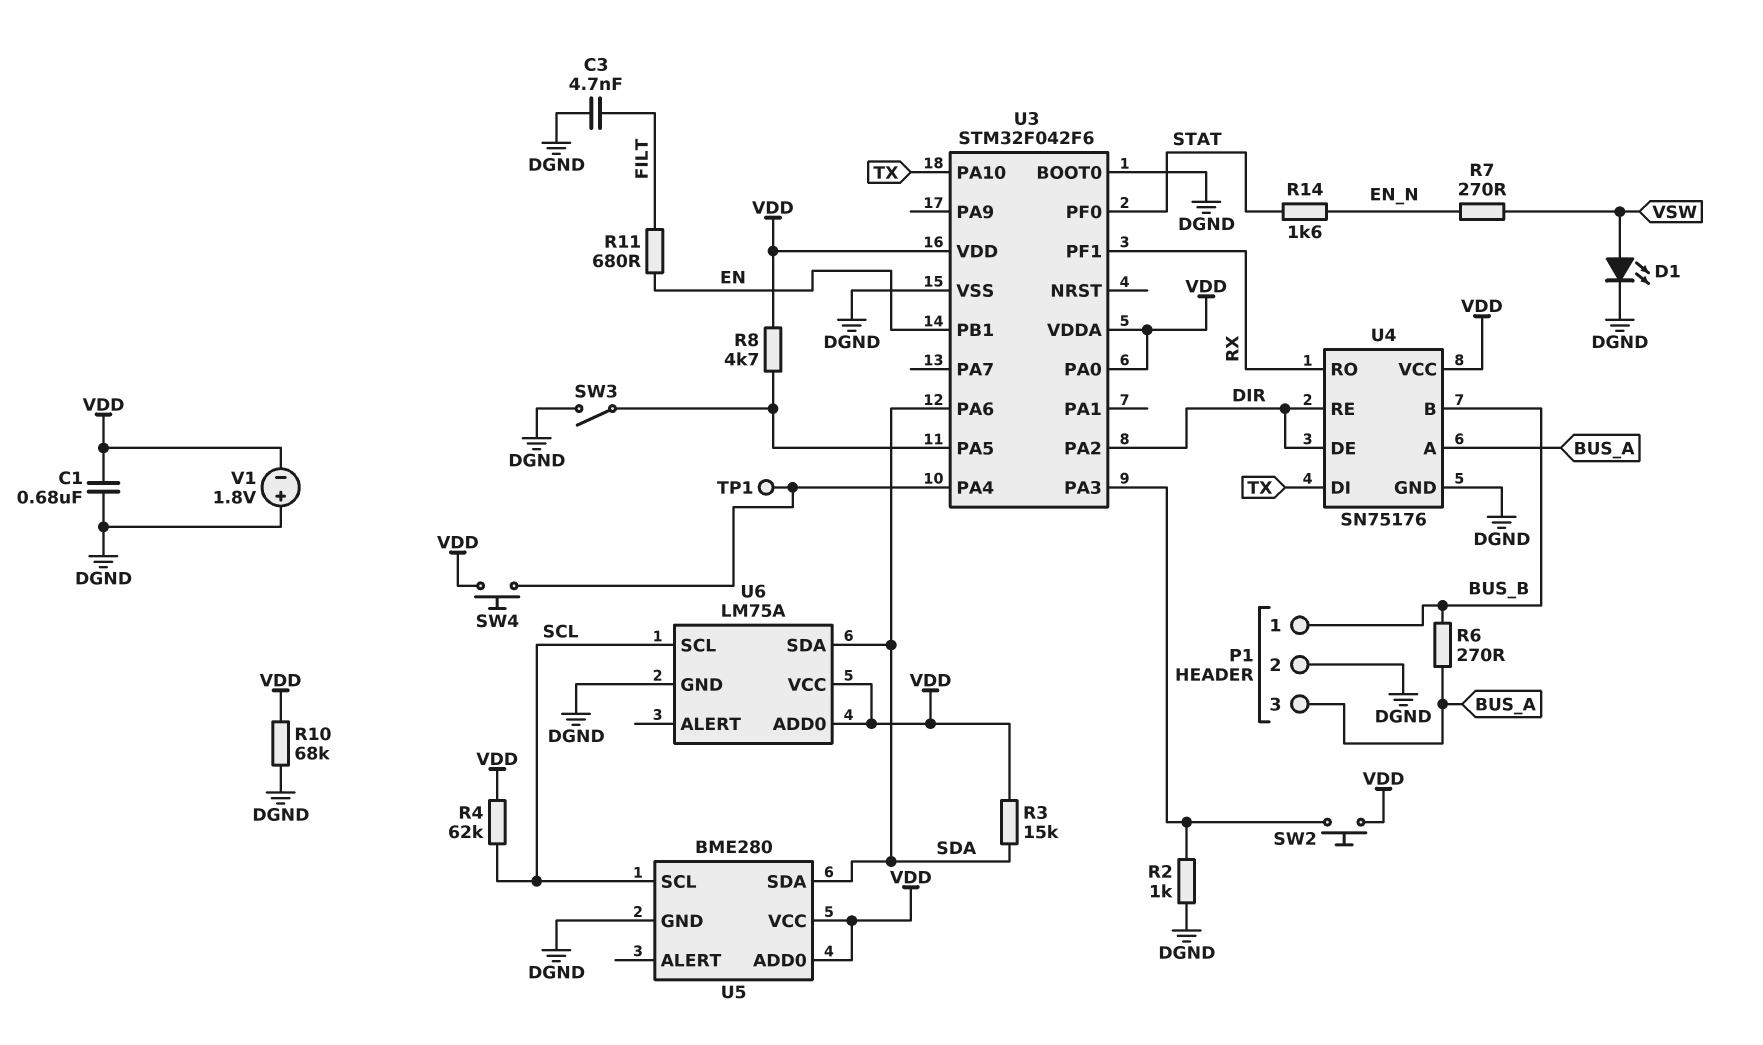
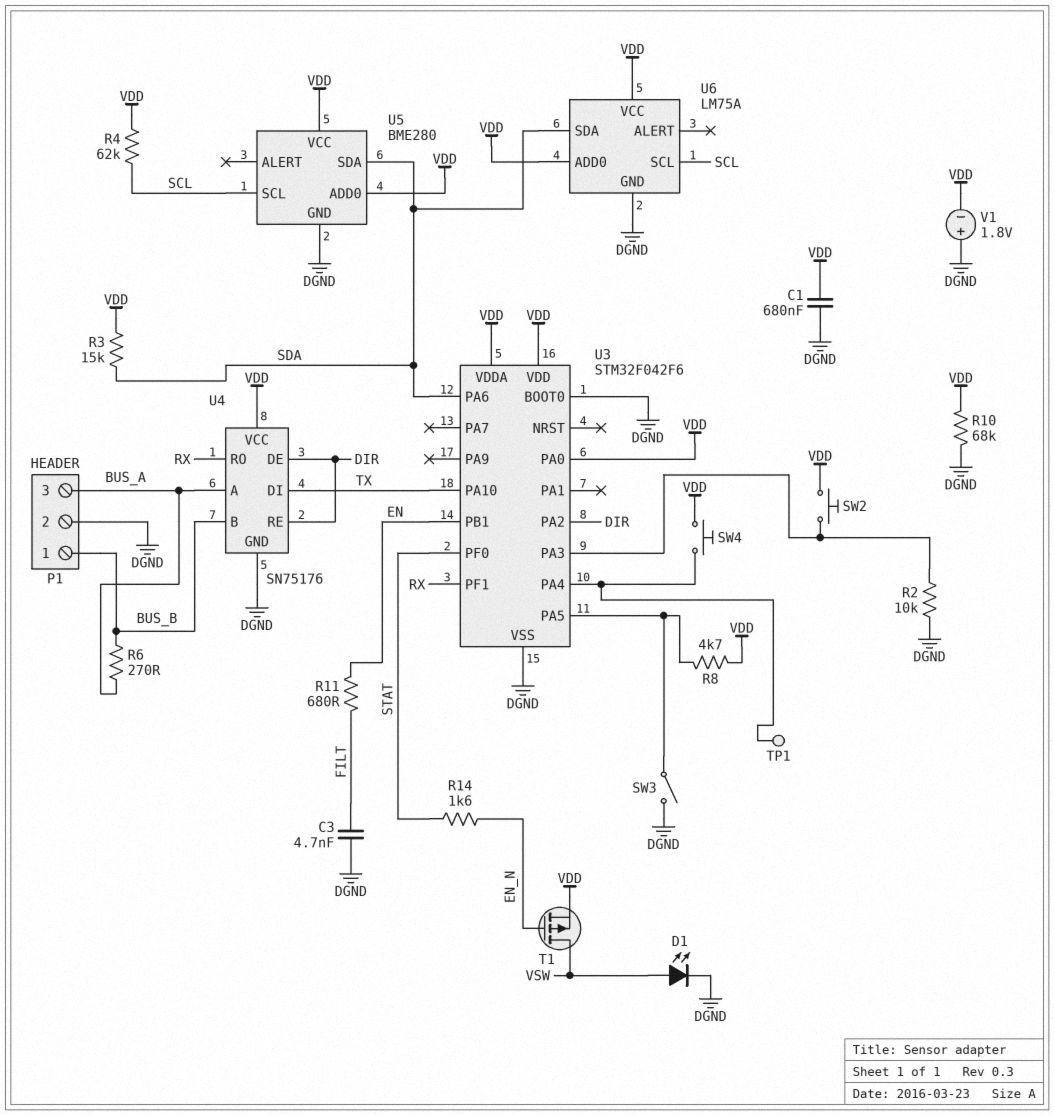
R2: 1k (DGND, U3/PA3) -> 10k (DGND, U3/PA3)
R7: 270 (EN_N, VSW) -> none
T1: none -> PMOS (G EN_N, D VSW, S VDD)

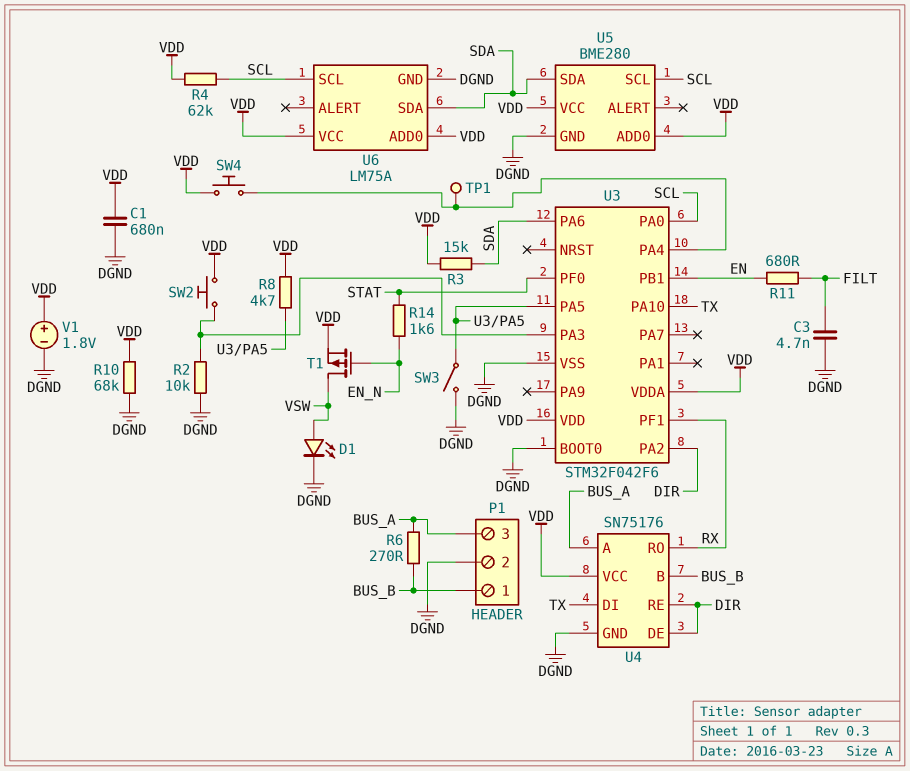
U3 pin PA0: VDD -> SCL
V1: 1.8V (plus DGND, minus VDD) -> 1.8V (plus VDD, minus DGND)

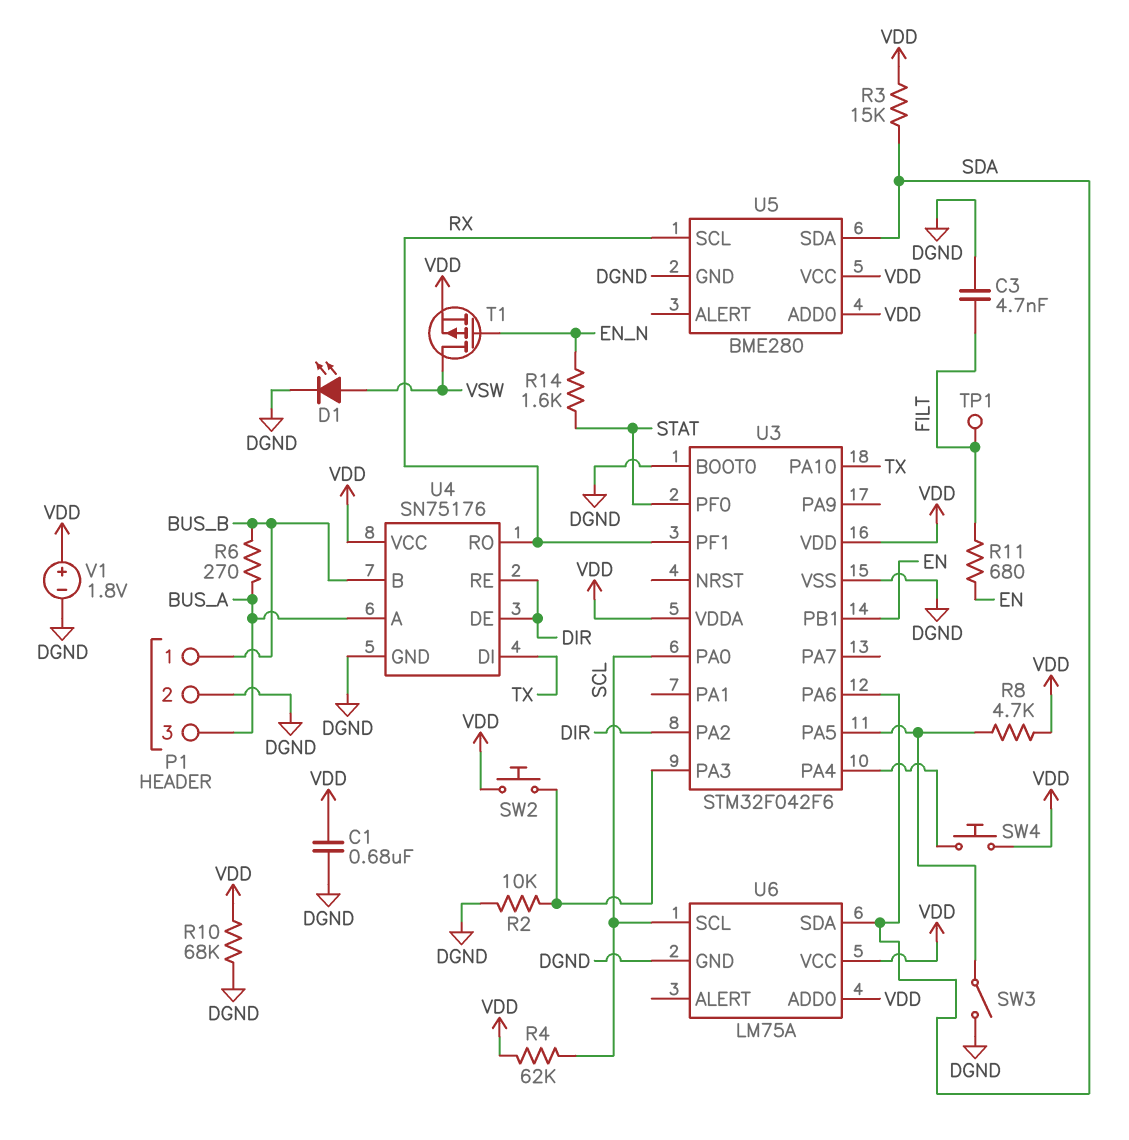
TP1: test point (U3/PA4) -> test point (FILT)
U5 pin SCL: SCL -> RX

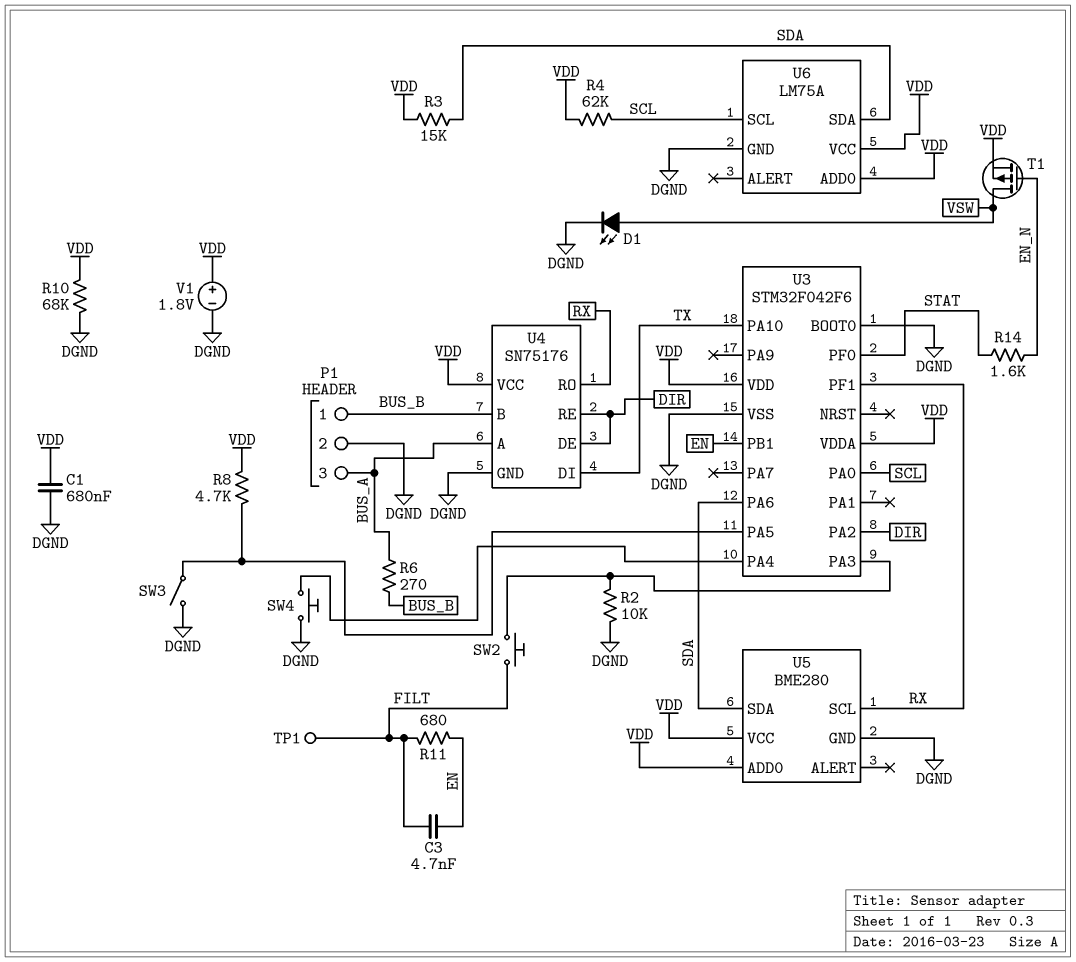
C3: 4.7nF (DGND, FILT) -> 4.7nF (EN, FILT)
SW2: button (U3/PA3, VDD) -> button (FILT, U3/PA3)
SW4: button (U3/PA4, VDD) -> button (DGND, U3/PA4)

